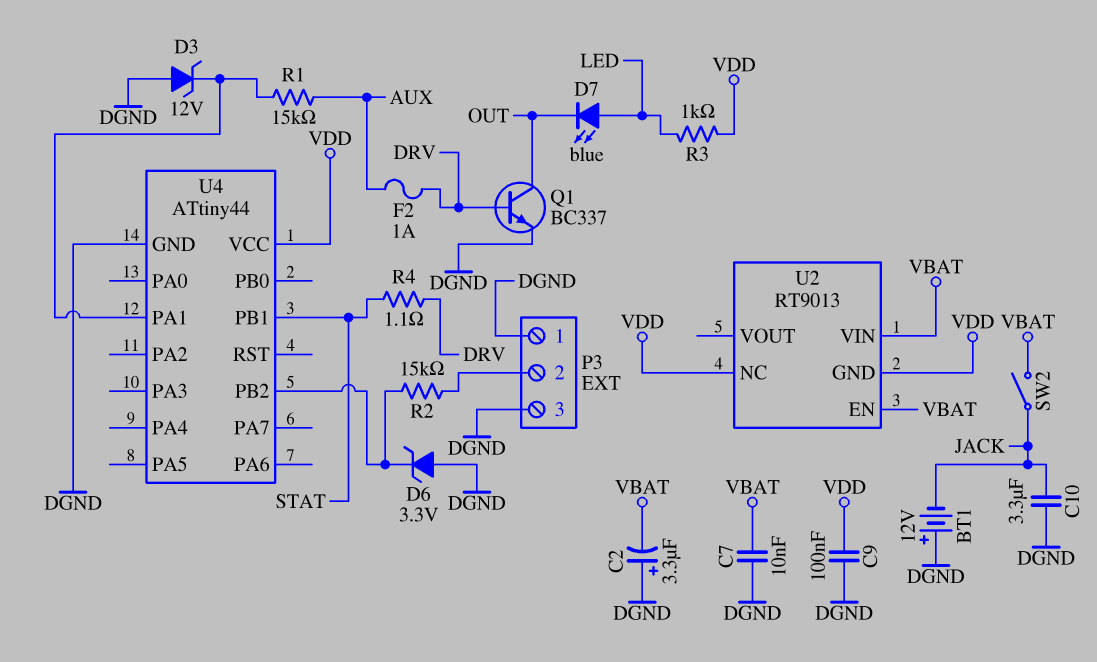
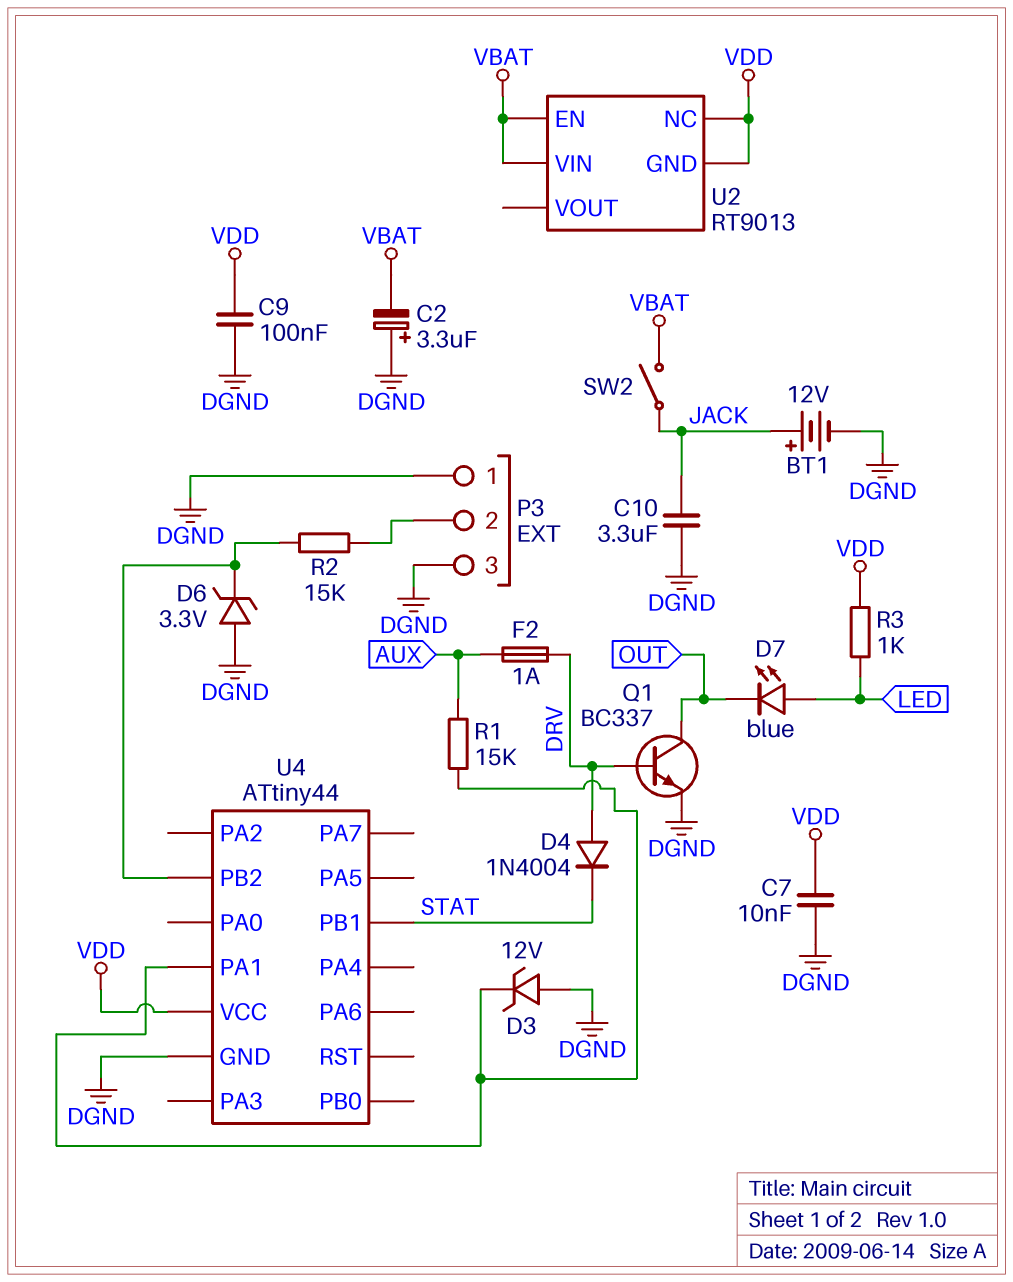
BT1: 12V (plus DGND, minus JACK) -> 12V (plus JACK, minus DGND)
C7: 10nF (DGND, VBAT) -> 10nF (DGND, VDD)
D4: none -> diode 1N4004 (A DRV, K STAT)
R4: 1.1 (DRV, STAT) -> none

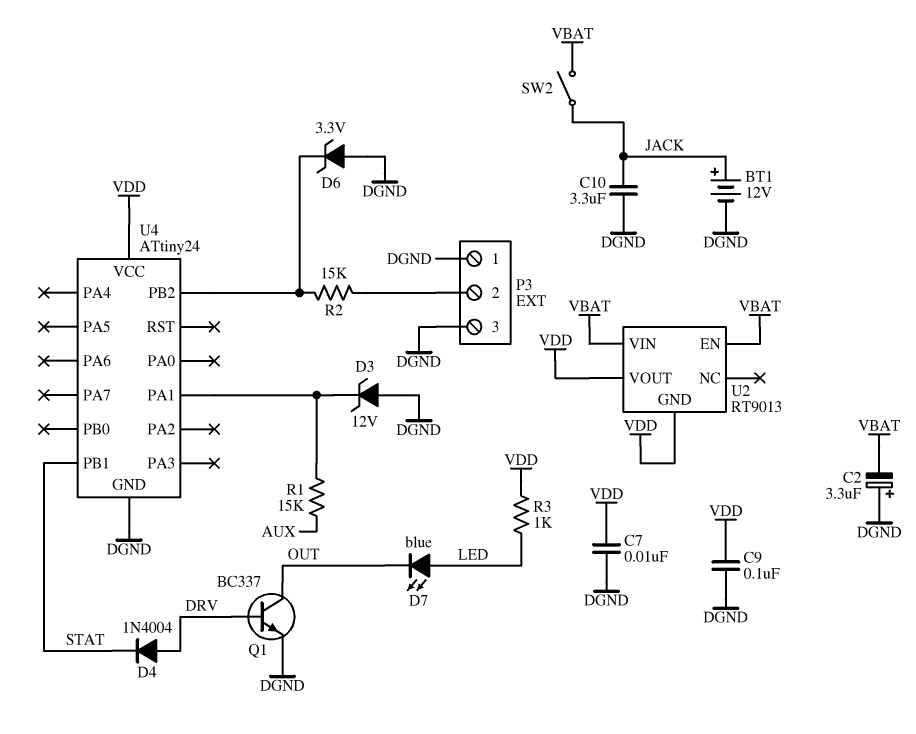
F2: 1A (AUX, DRV) -> none
U2 pin NC: VDD -> none
U2 pin VOUT: none -> VDD
U4: ATtiny44 -> ATtiny24

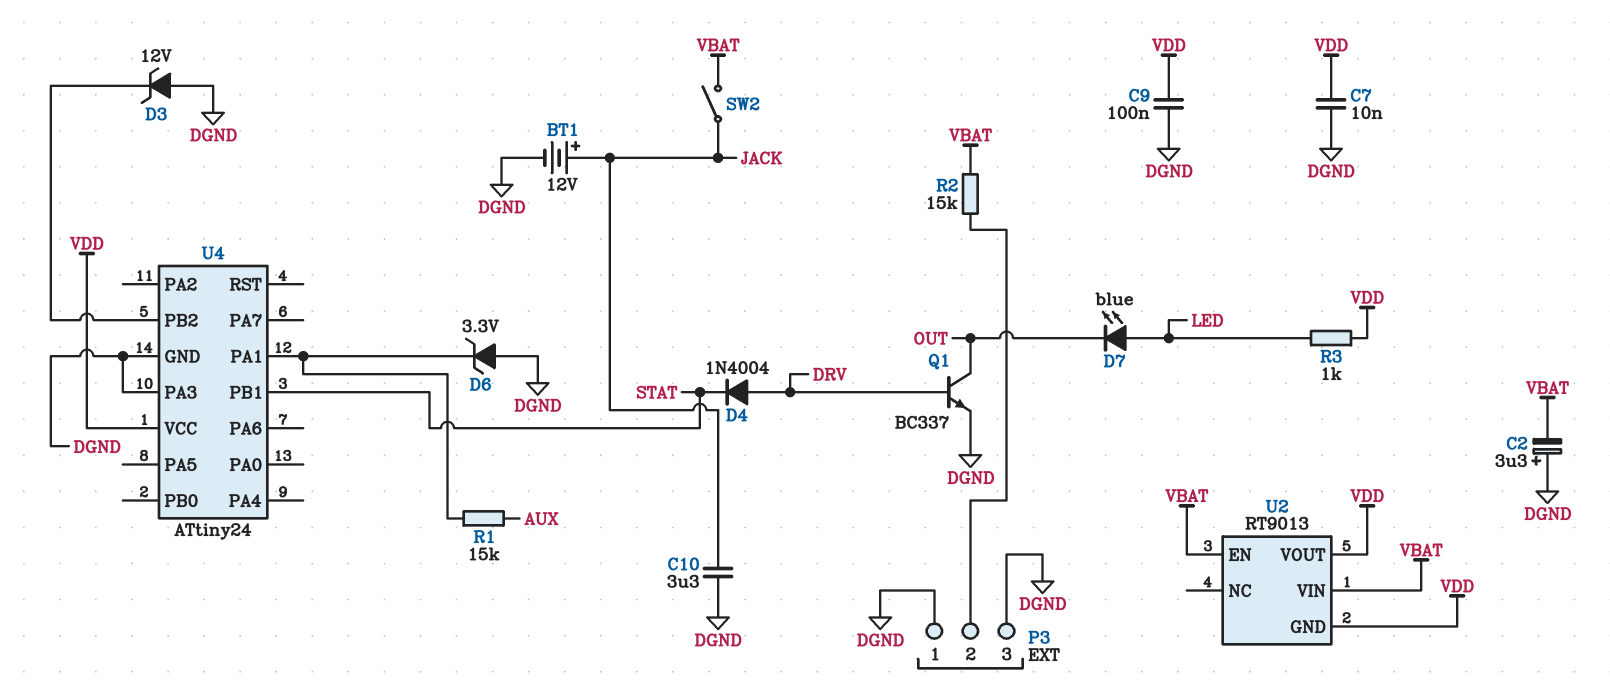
D3: zener 12V (A DGND, K U4/PA1) -> zener 12V (A DGND, K U4/PB2)
D6: zener 3.3V (A DGND, K U4/PB2) -> zener 3.3V (A DGND, K U4/PA1)
R2: 15k (P3/2, U4/PB2) -> 15k (P3/2, VBAT)
U4 pin PA3: none -> DGND

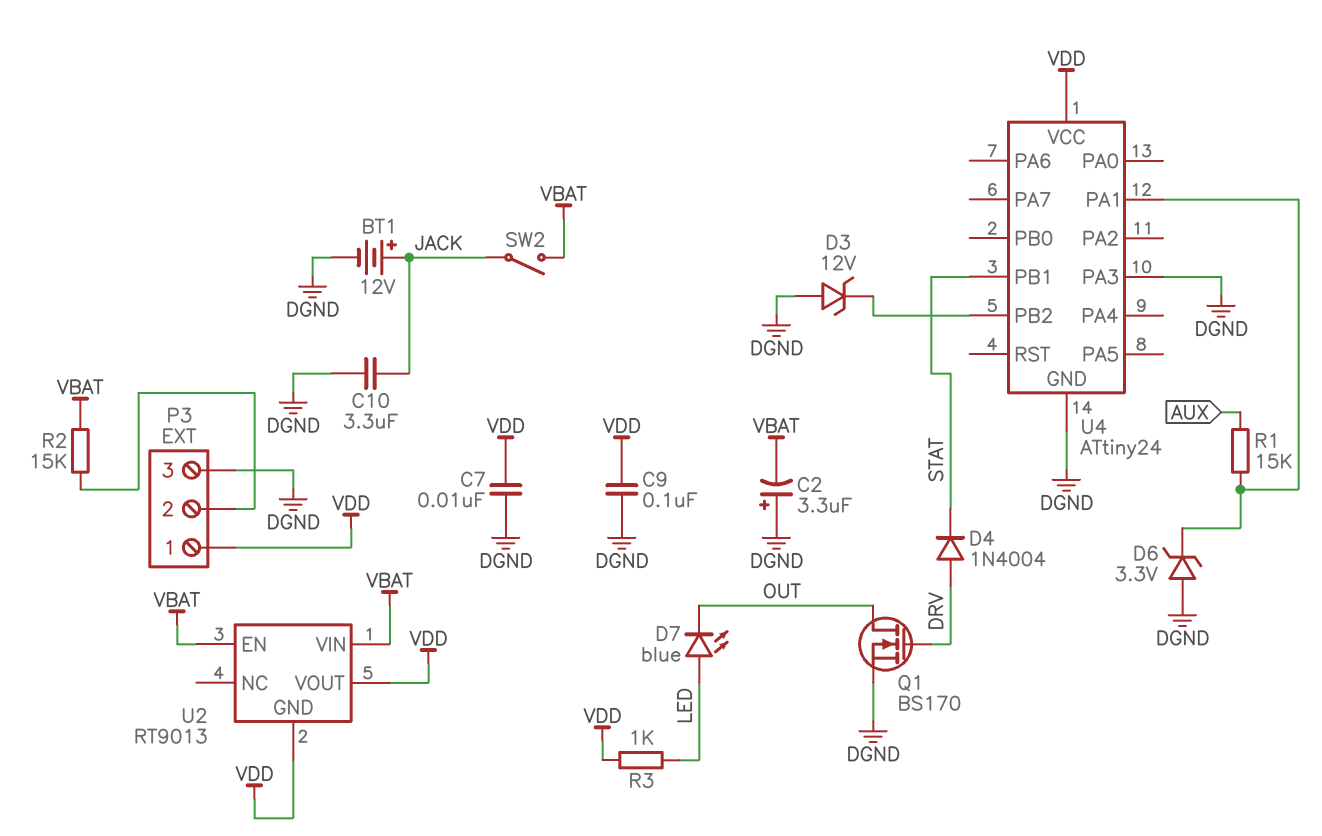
P3 pin 1: DGND -> VDD
Q1: NPN BC337 (B DRV, C OUT, E DGND) -> NMOS BS170 (G DRV, D OUT, S DGND)

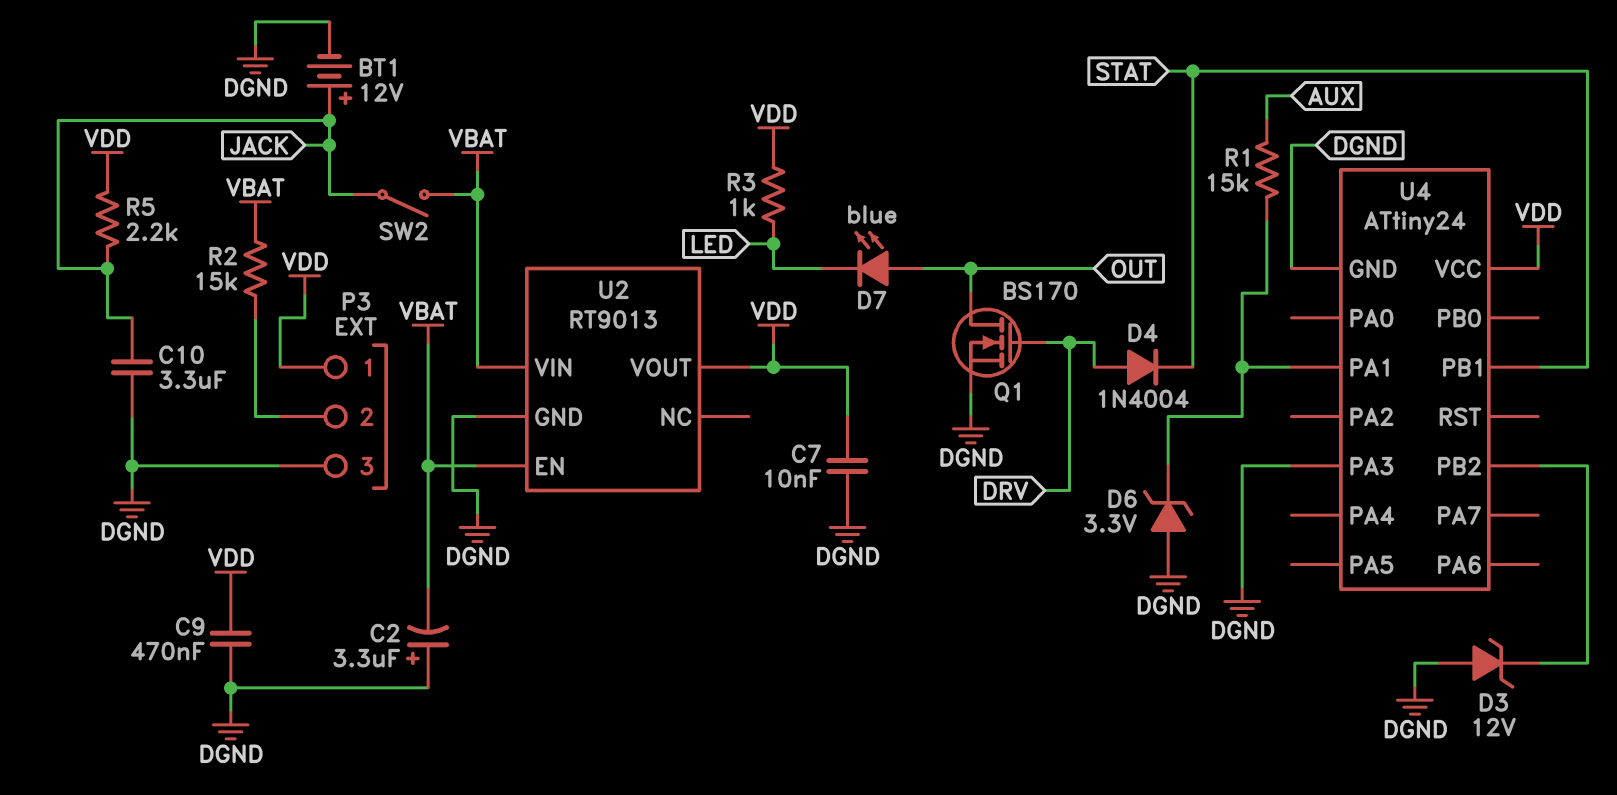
C9: 100nF (DGND, VDD) -> 470nF (DGND, VDD)
D7: LED blue (A LED, K OUT) -> LED blue (A OUT, K LED)
R5: none -> 2.2k (JACK, VDD)
U2 pin GND: VDD -> DGND

